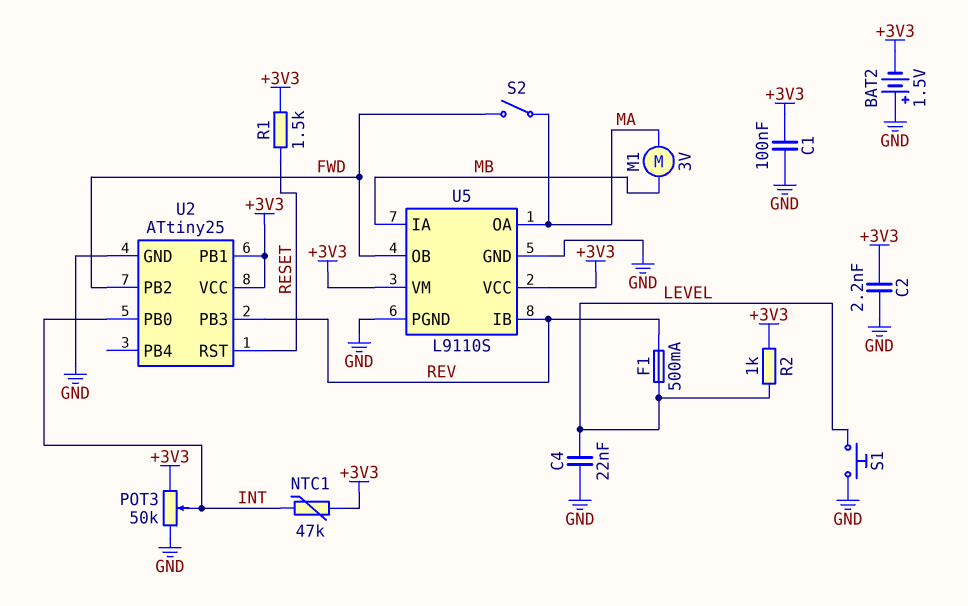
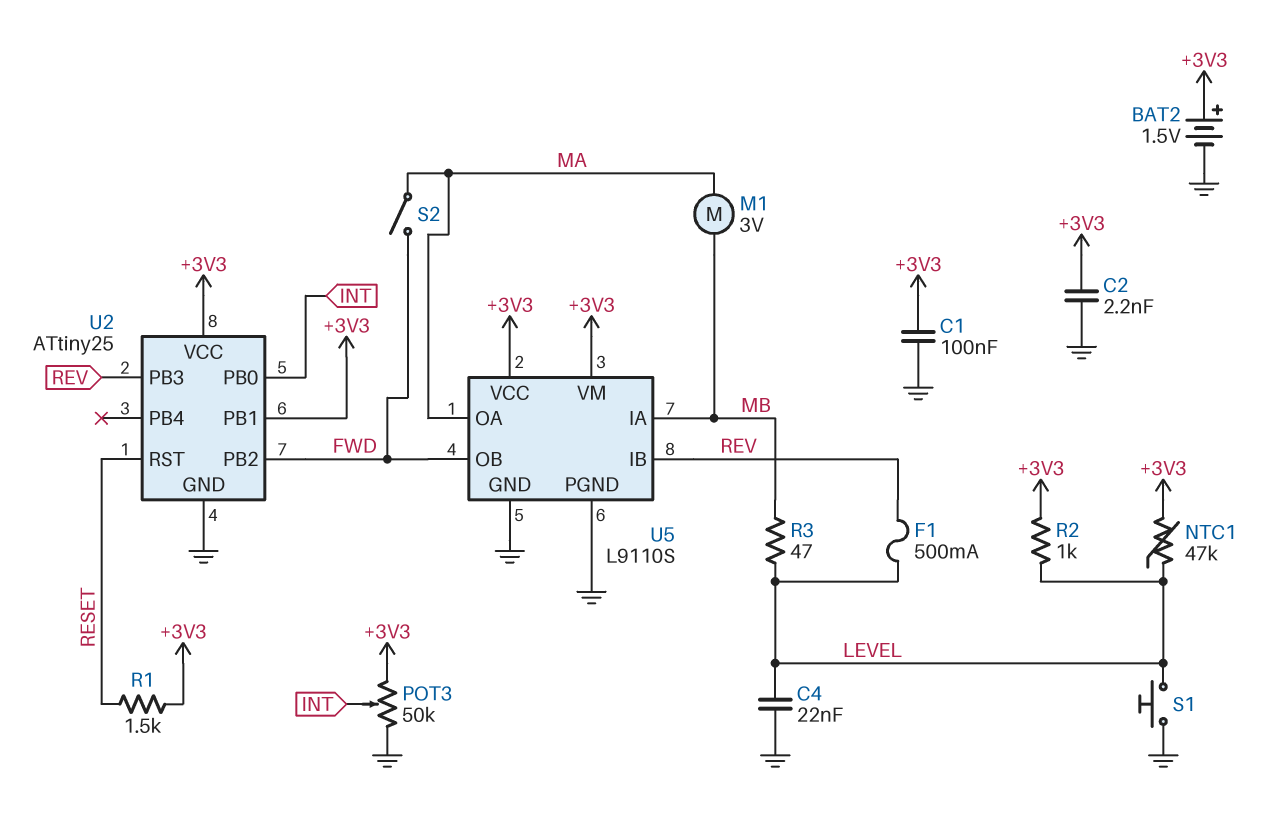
BAT2: 1.5V (plus GND, minus +3V3) -> 1.5V (plus +3V3, minus GND)
NTC1: 47k (+3V3, INT) -> 47k (+3V3, LEVEL)
R3: none -> 47 (LEVEL, MB)

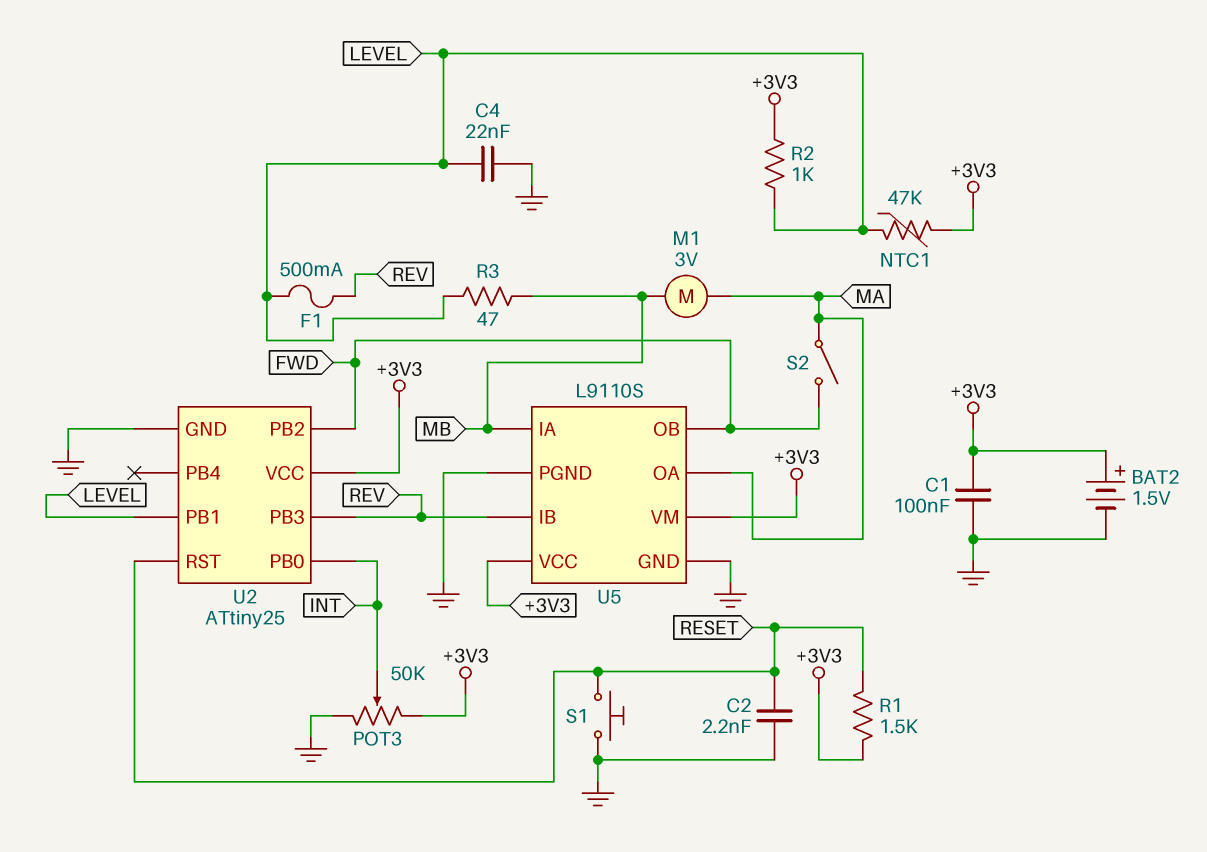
C2: 2.2nF (+3V3, GND) -> 2.2nF (GND, RESET)
S1: button (GND, LEVEL) -> button (GND, RESET)
U2 pin PB1: +3V3 -> LEVEL

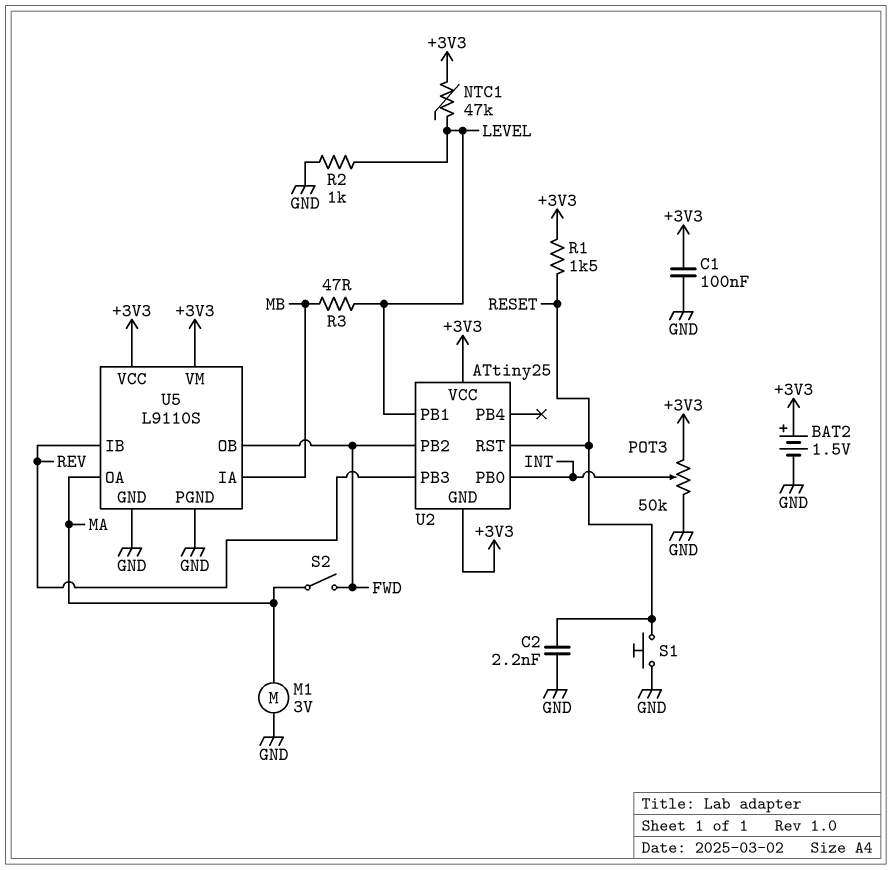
C4: 22nF (GND, LEVEL) -> none
F1: 500mA (LEVEL, REV) -> none
M1: motor 3V (MA, MB) -> motor 3V (GND, MA)
R2: 1k (+3V3, LEVEL) -> 1k (GND, LEVEL)
U2 pin GND: GND -> +3V3

